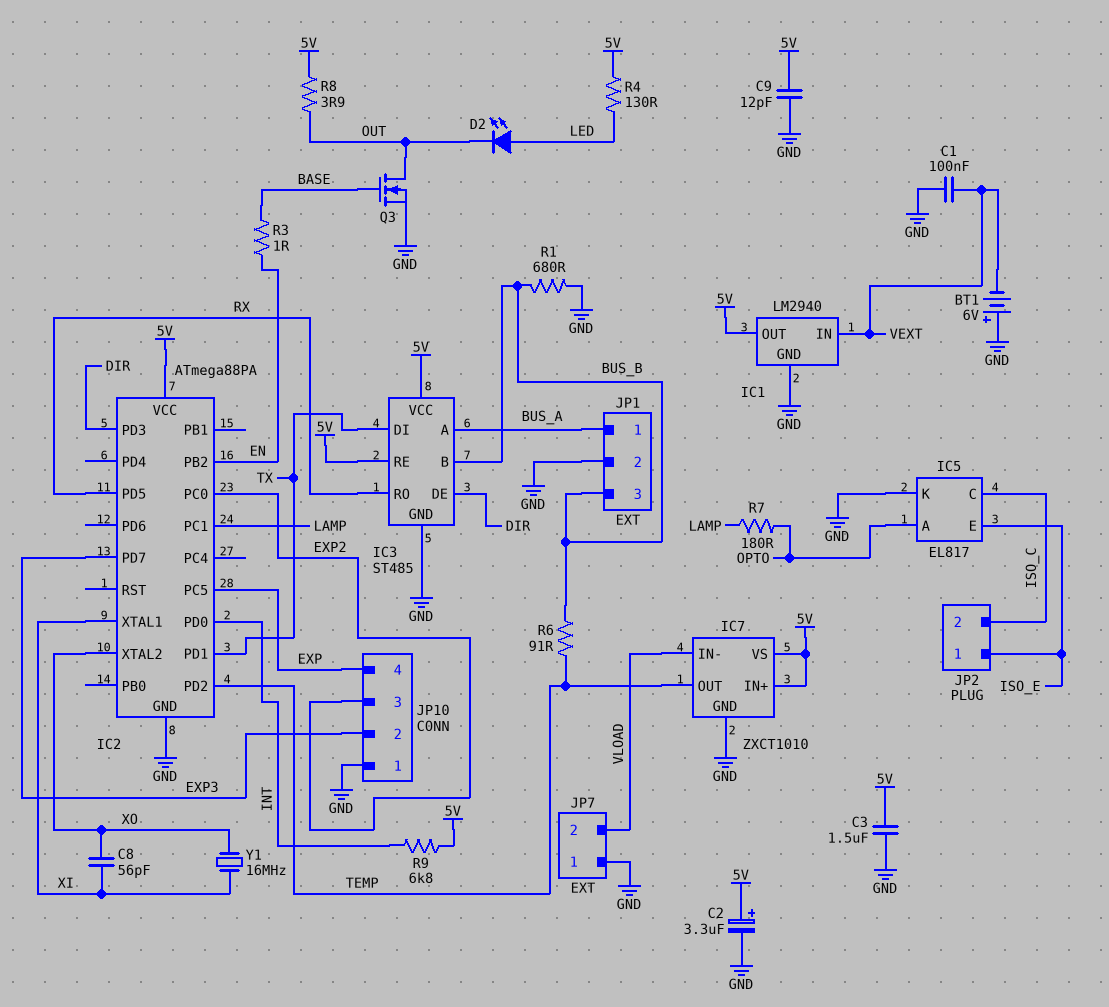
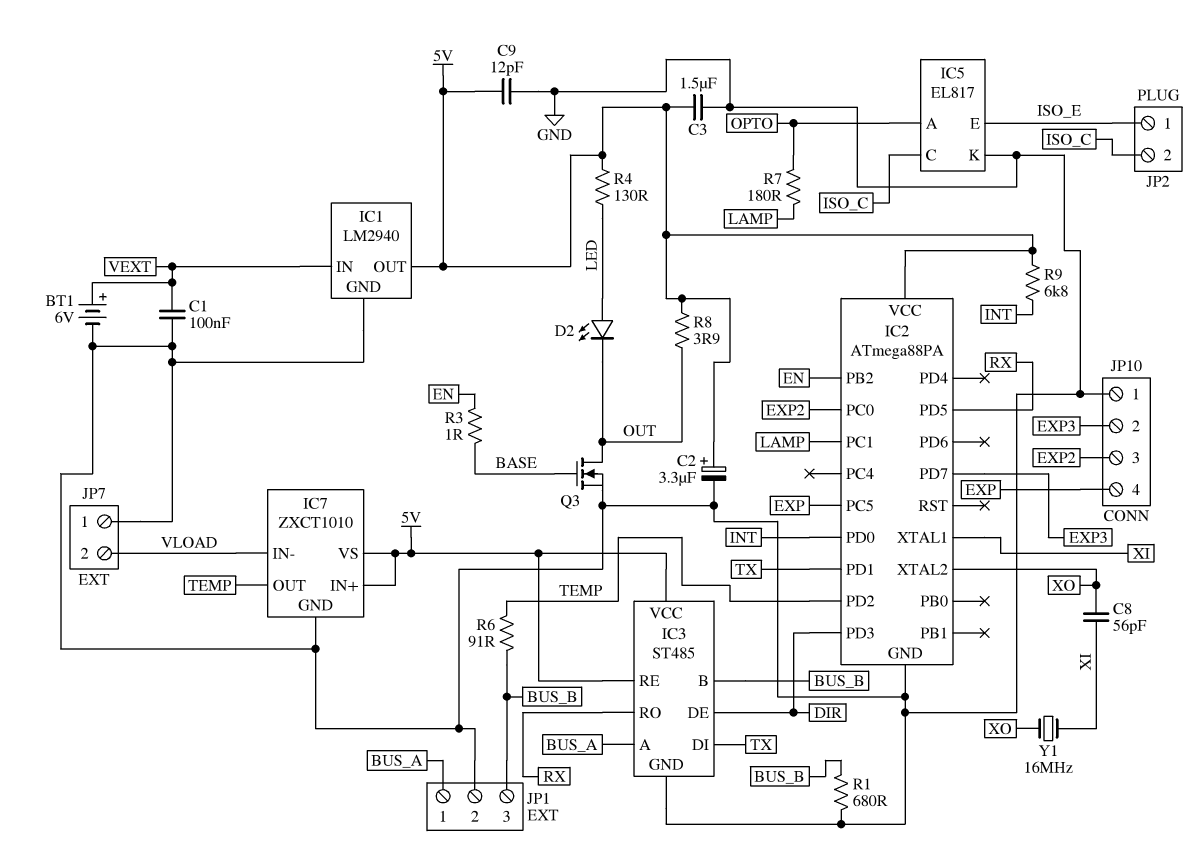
BT1: 6V (plus GND, minus VEXT) -> 6V (plus VEXT, minus GND)

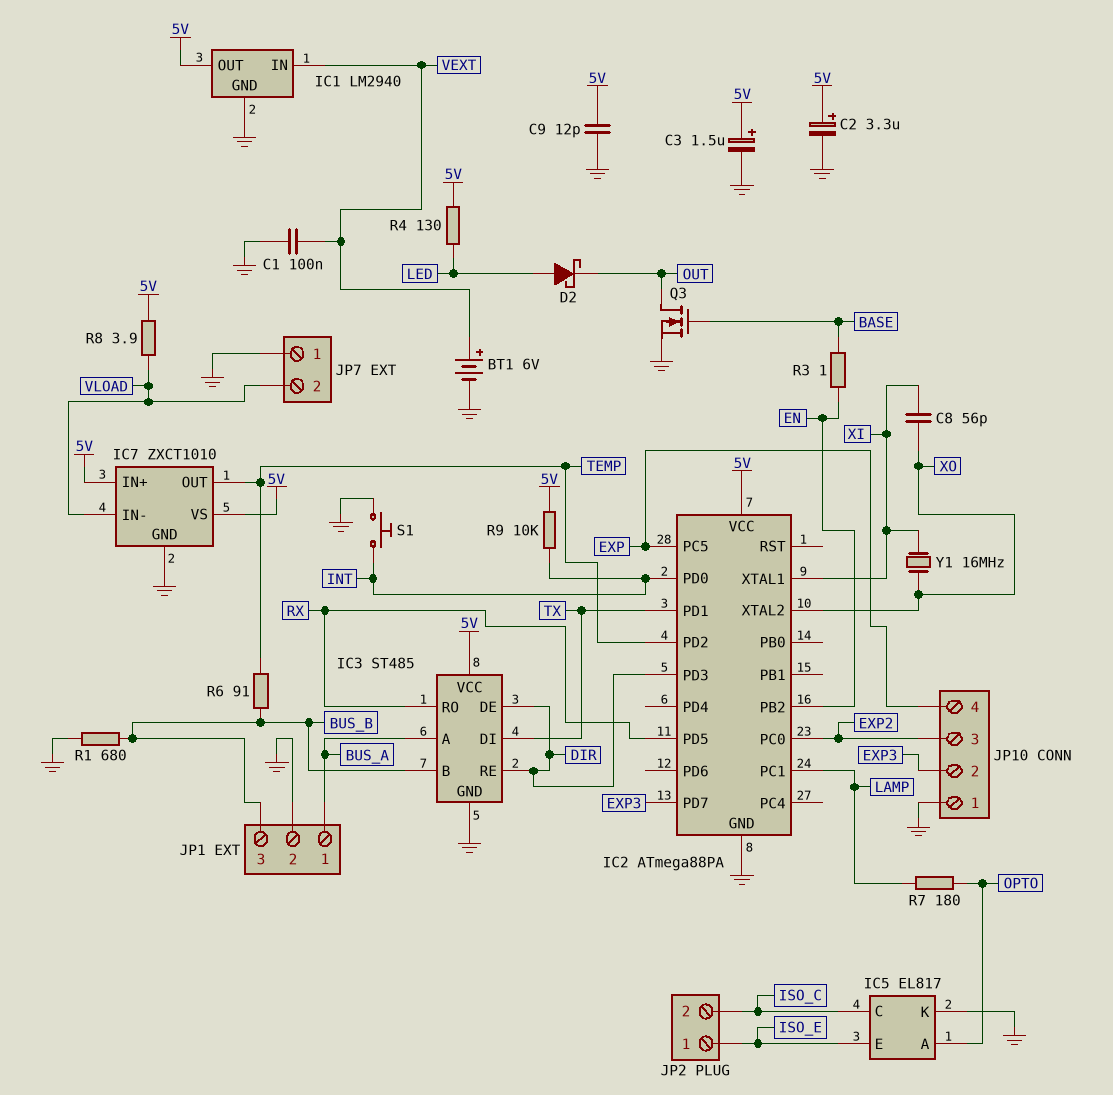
C3: 1.5uF (5V, GND) -> 1.5uF (plus 5V, minus GND)
D2: LED (A LED, K OUT) -> schottky (A LED, K OUT)
IC3 pin RE: 5V -> DIR
R8: 3.9 (5V, OUT) -> 3.9 (5V, VLOAD)
R9: 6.8k (5V, INT) -> 10k (5V, INT)
S1: none -> button (GND, INT)

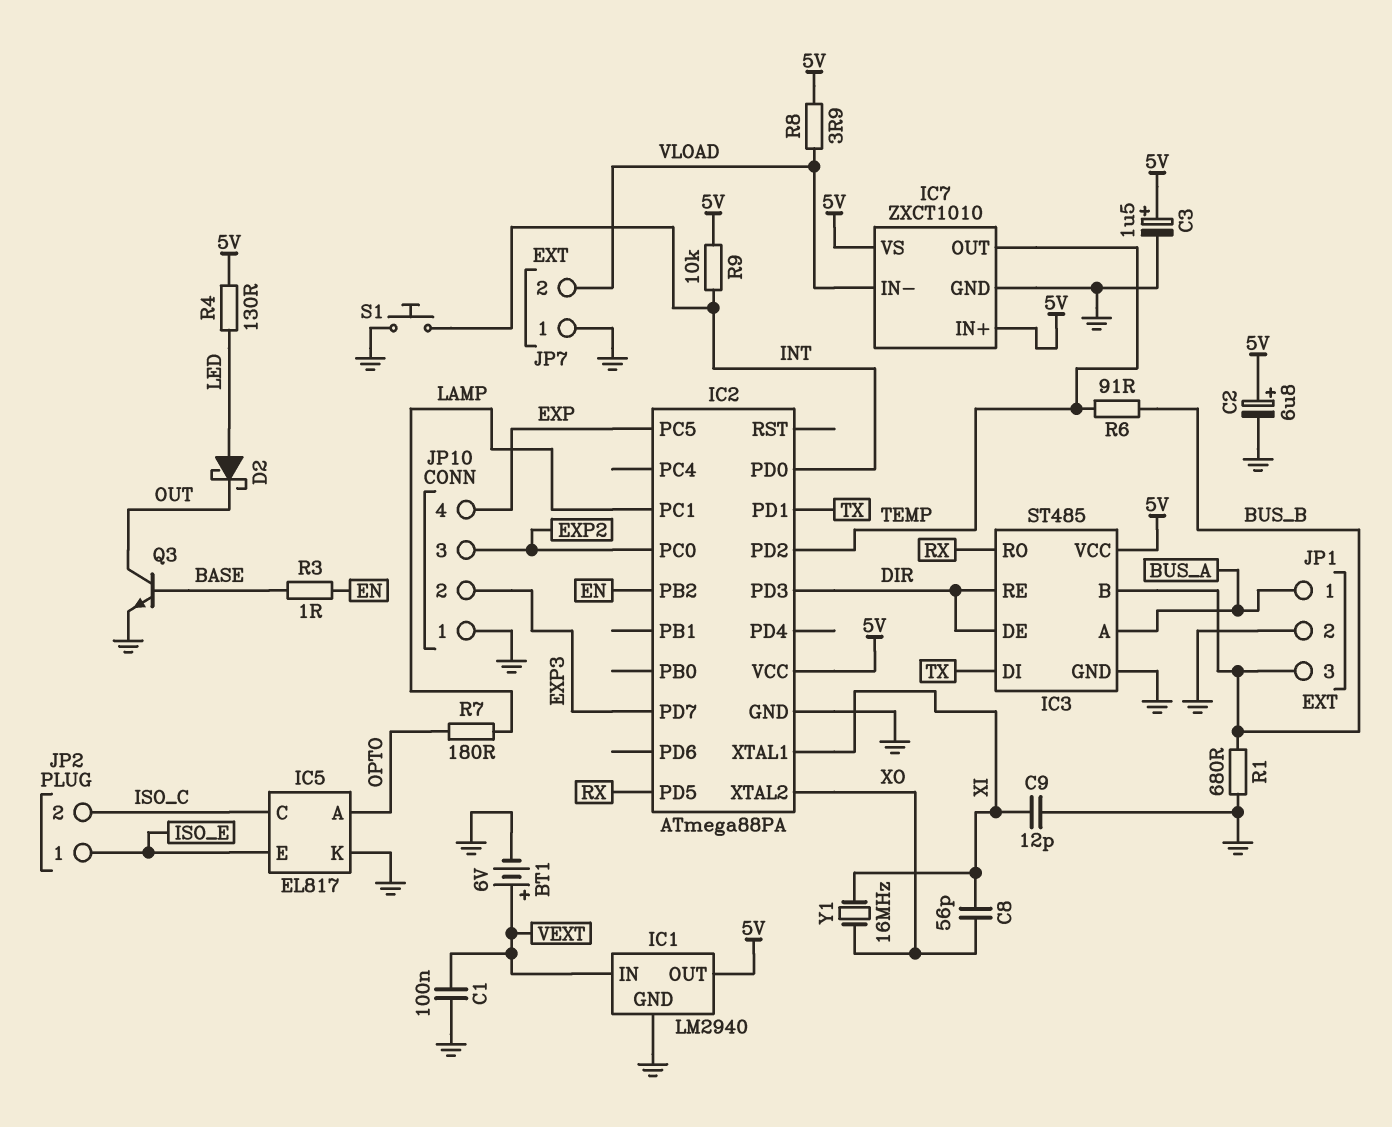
C2: 3.3uF (plus 5V, minus GND) -> 6.8uF (plus 5V, minus GND)
C9: 12pF (5V, GND) -> 12pF (GND, XI)
Q3: NMOS (G BASE, D OUT, S GND) -> NPN (B BASE, C OUT, E GND)

